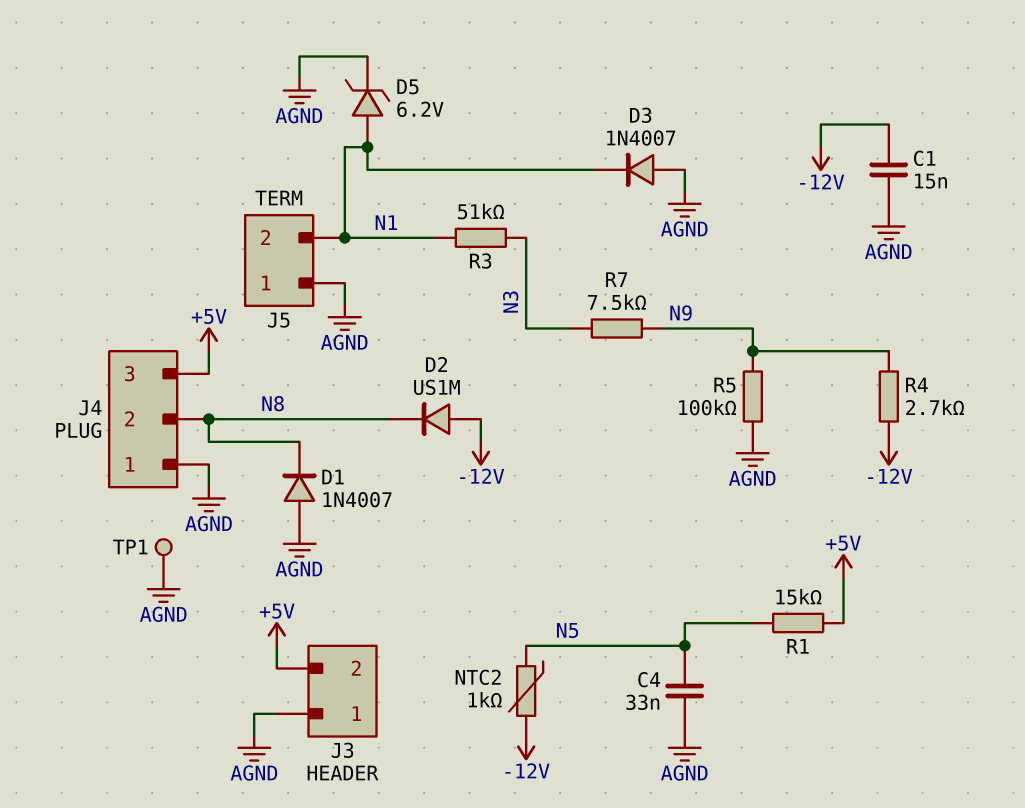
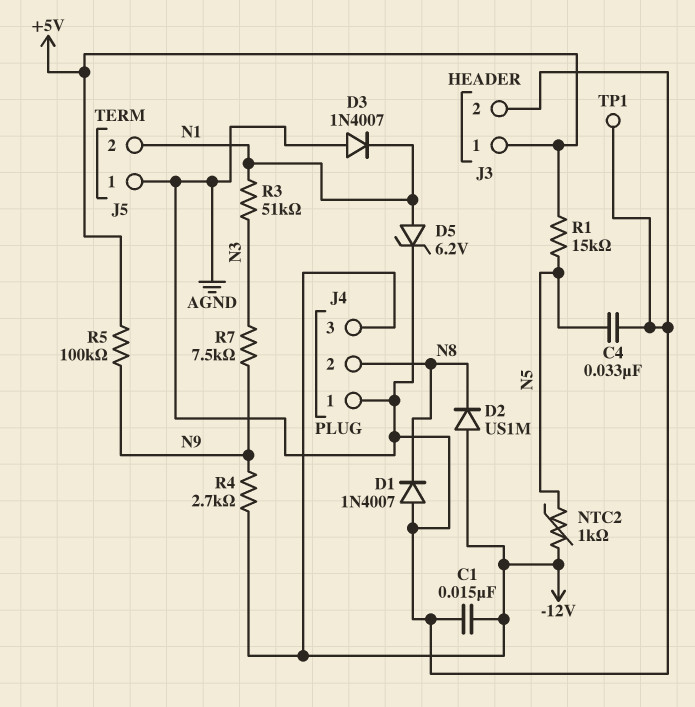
J3 pin 1: AGND -> +5V
J3 pin 2: +5V -> AGND
J4 pin 3: +5V -> -12V
R5: 100k (AGND, N9) -> 100k (+5V, N9)

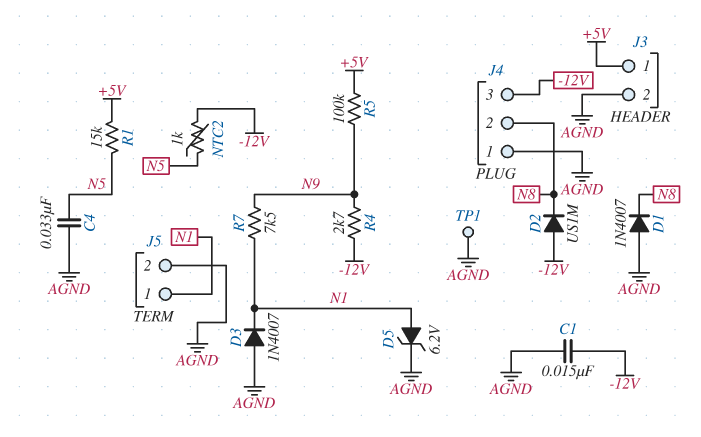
J5 pin 1: AGND -> N1
J5 pin 2: N1 -> AGND
R3: 51k (N1, N3) -> none
R7: 7.5k (N3, N9) -> 7.5k (N1, N9)

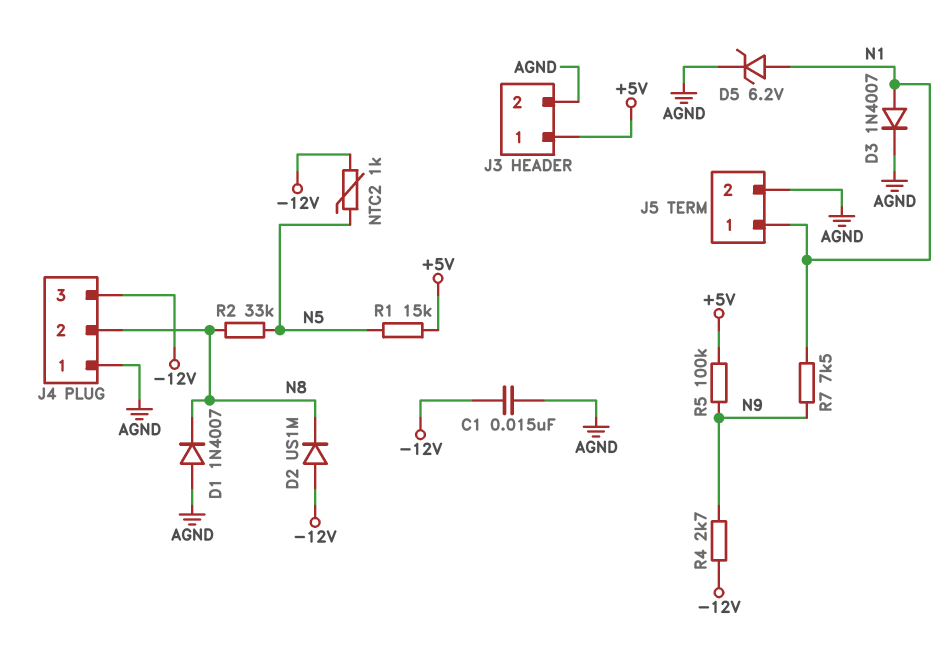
C4: 33nF (AGND, N5) -> none
D3: diode 1N4007 (A AGND, K N1) -> diode 1N4007 (A N1, K AGND)
R2: none -> 33k (N5, N8)
TP1: test point (AGND) -> none

